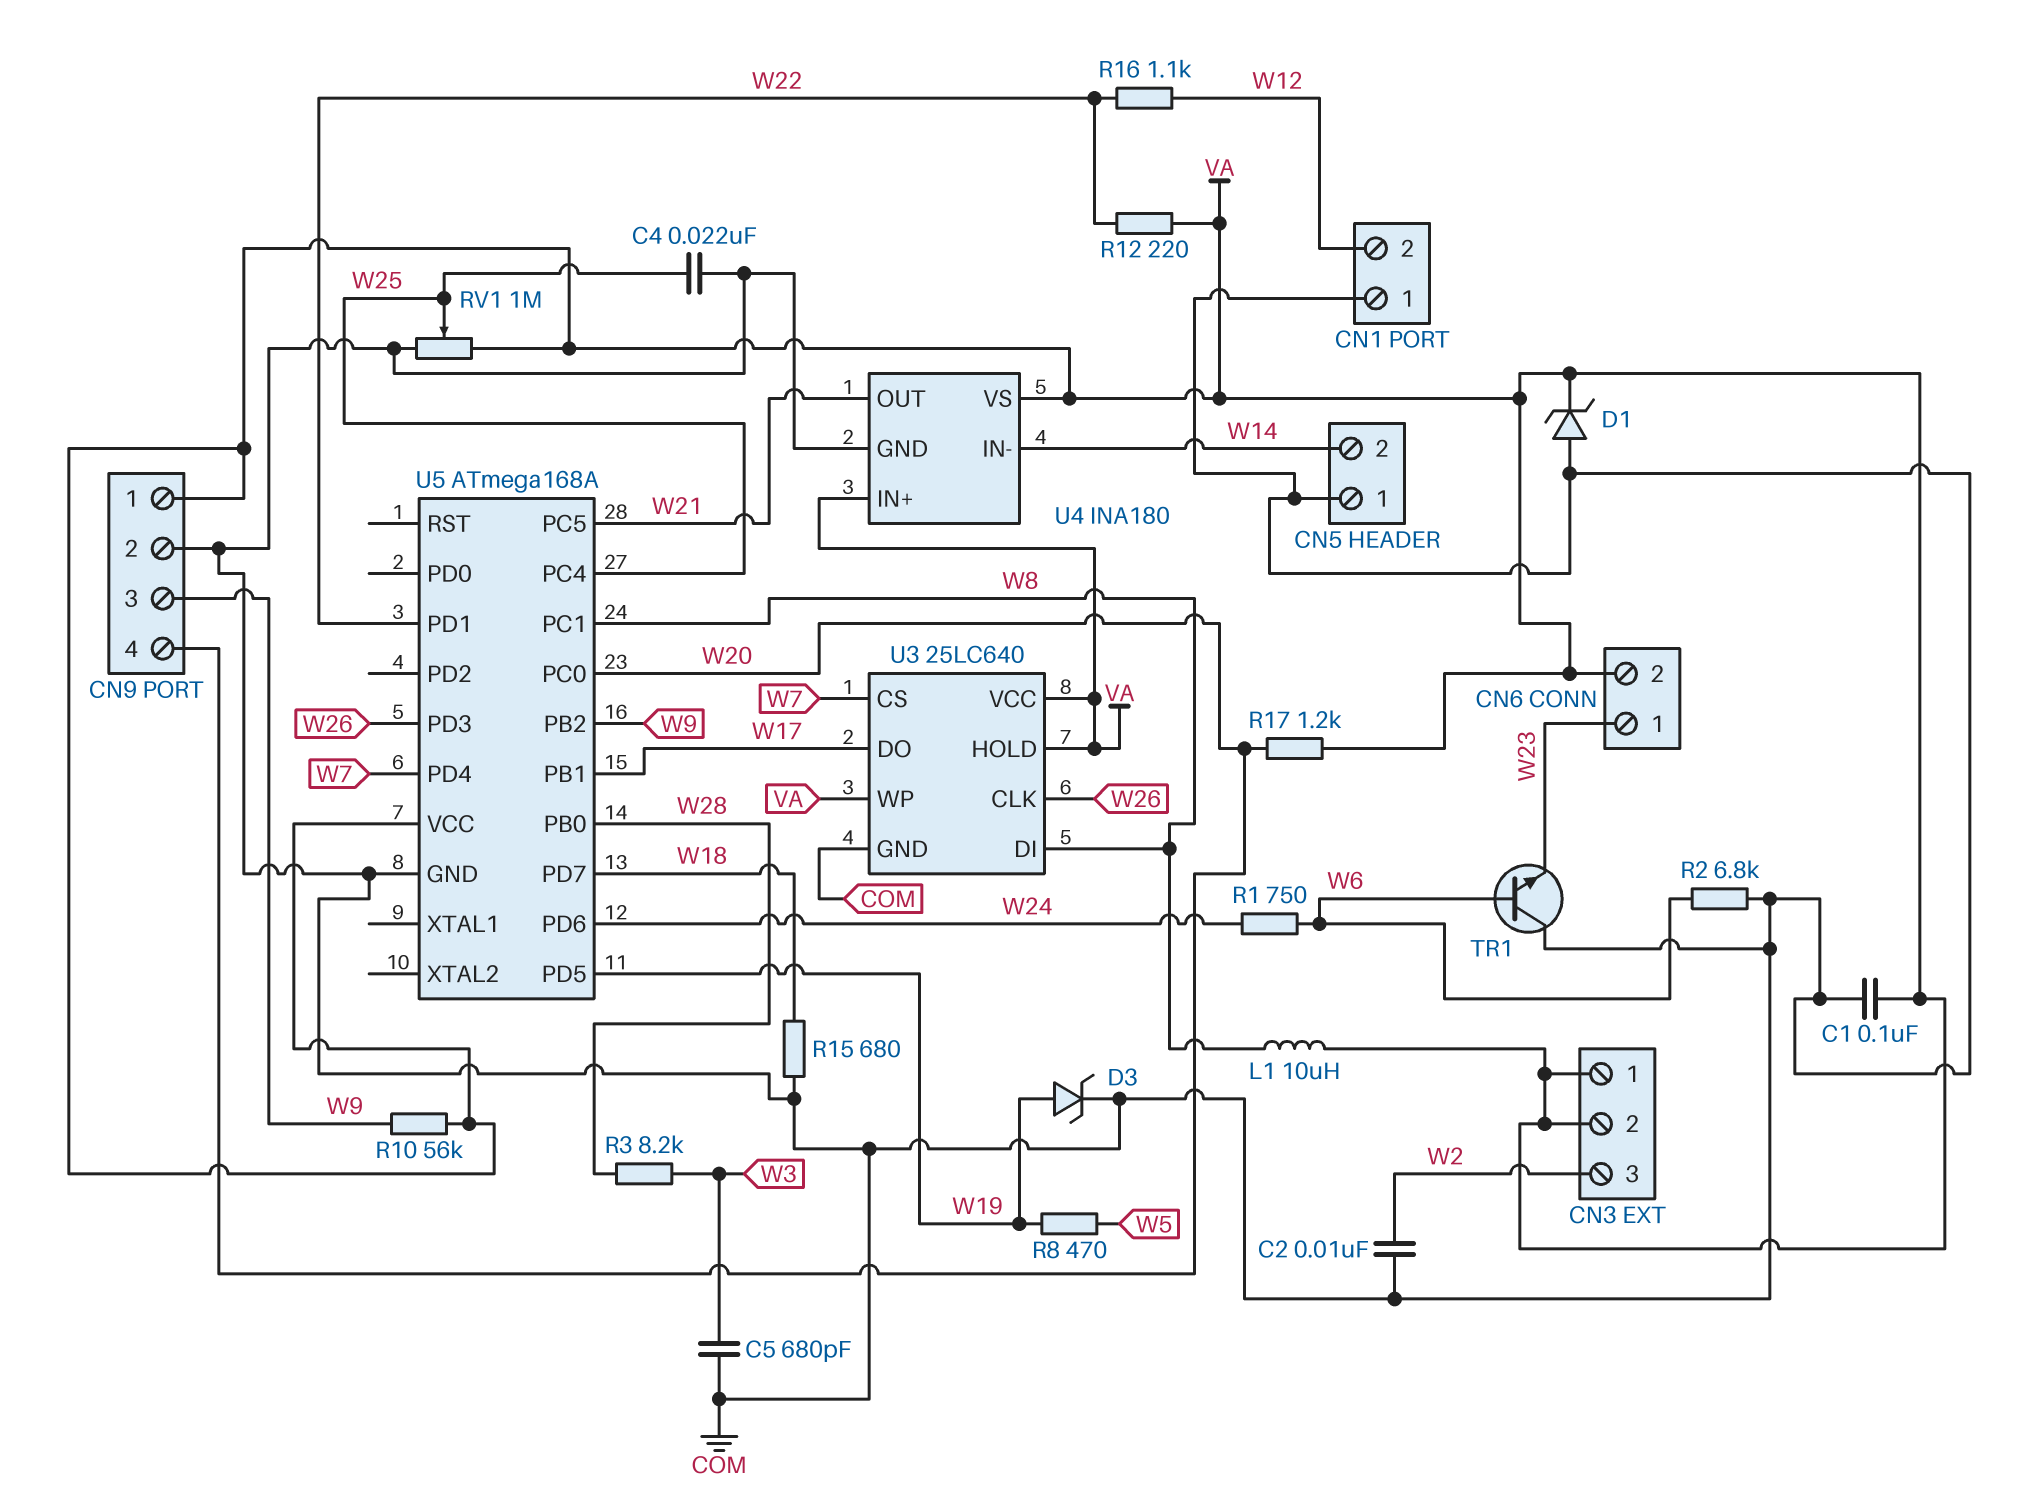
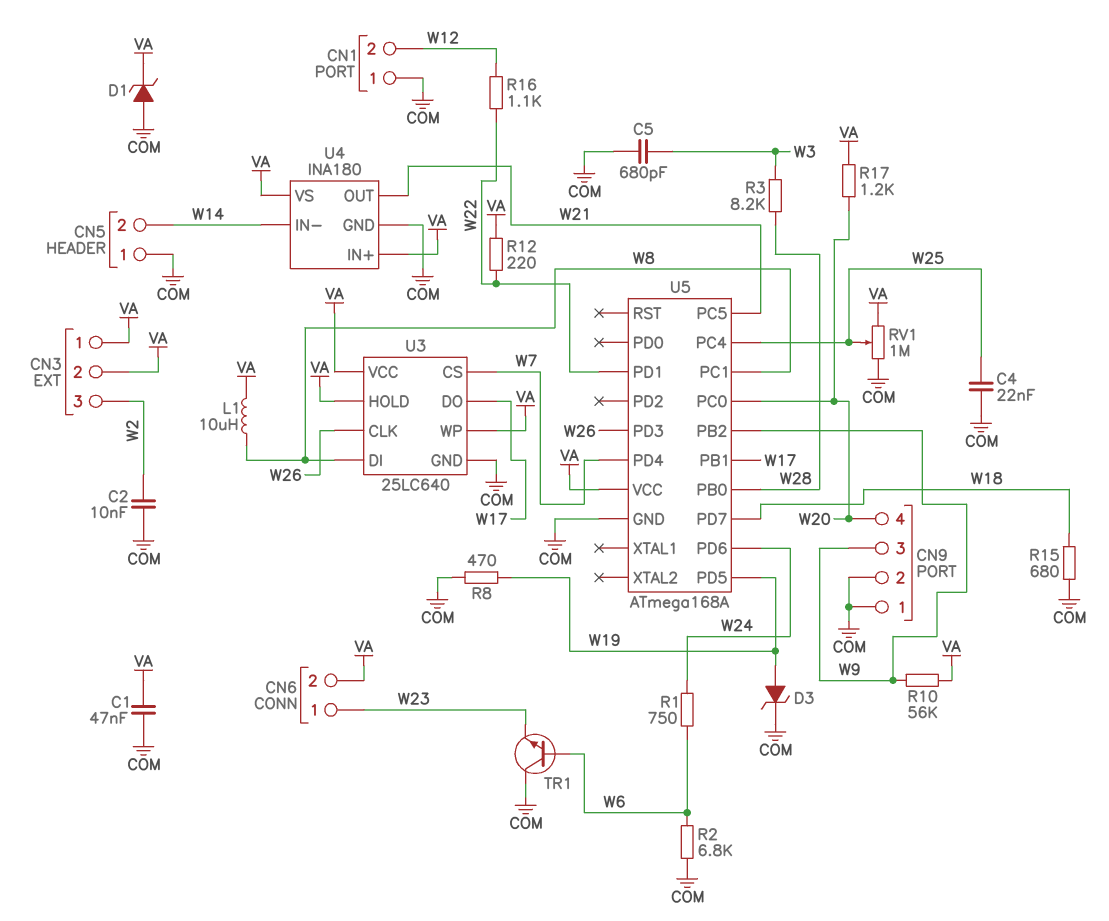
C1: 100nF (COM, VA) -> 47nF (COM, VA)
CN9 pin 1: VA -> COM
R8: 470 (W5, W19) -> 470 (COM, W19)

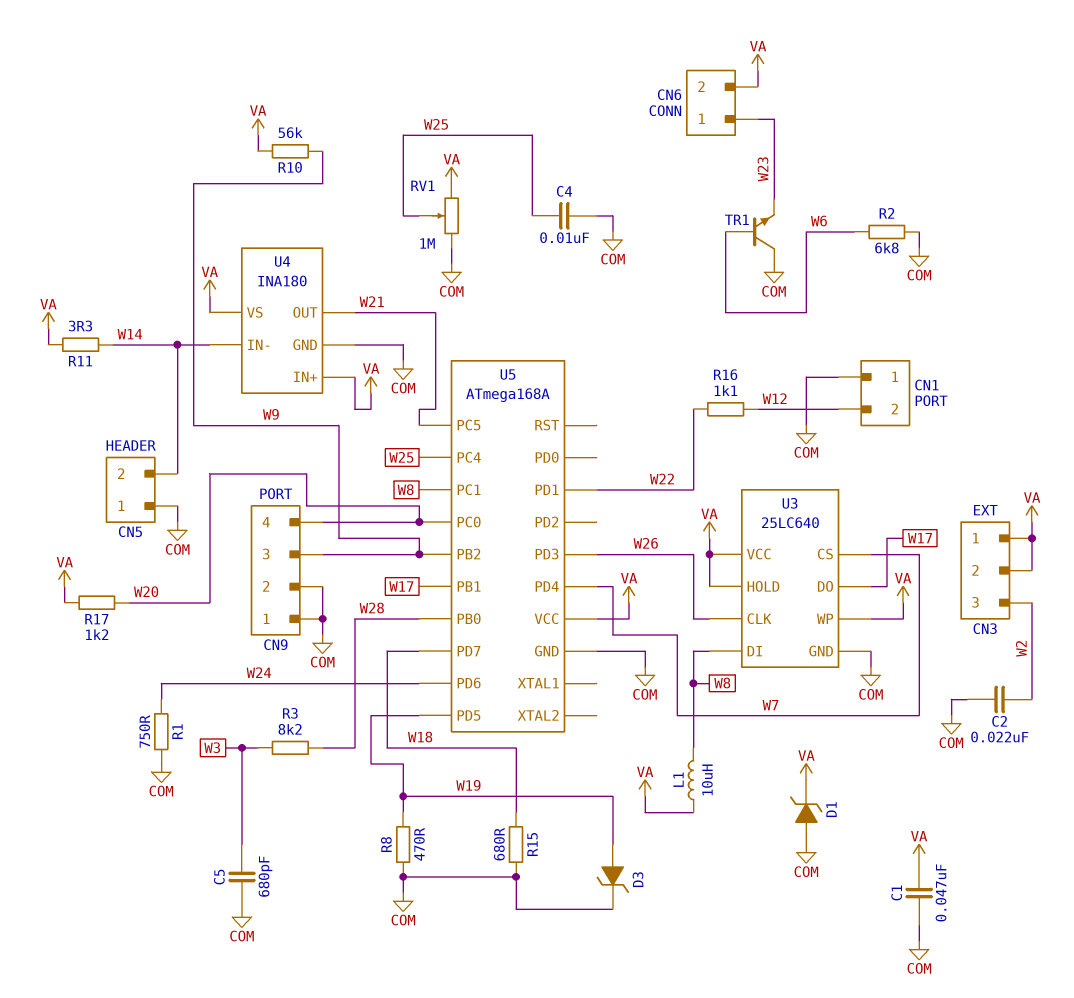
C2: 10nF (COM, W2) -> 22nF (COM, W2)
C4: 22nF (COM, W25) -> 10nF (COM, W25)
R1: 750 (W6, W24) -> 750 (COM, W24)
R11: none -> 3.3 (VA, W14)
R12: 220 (VA, W22) -> none

